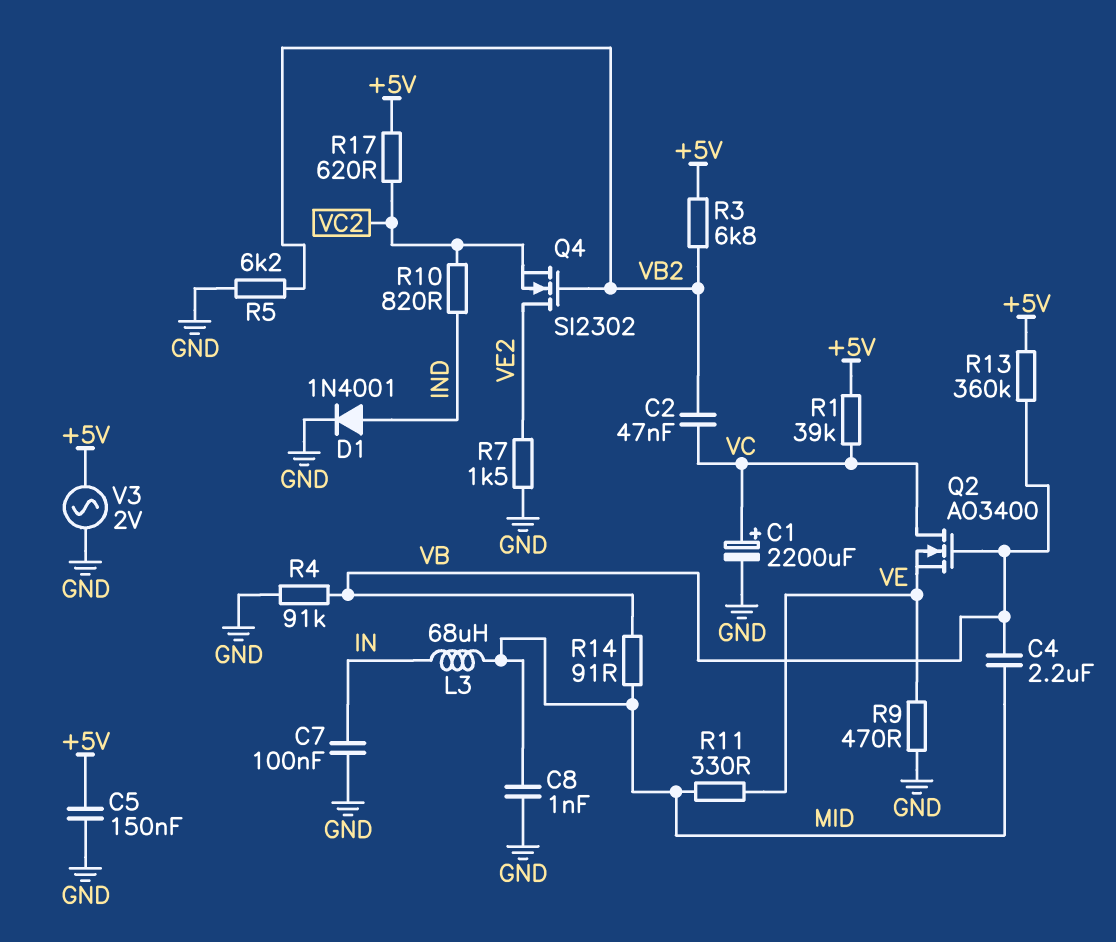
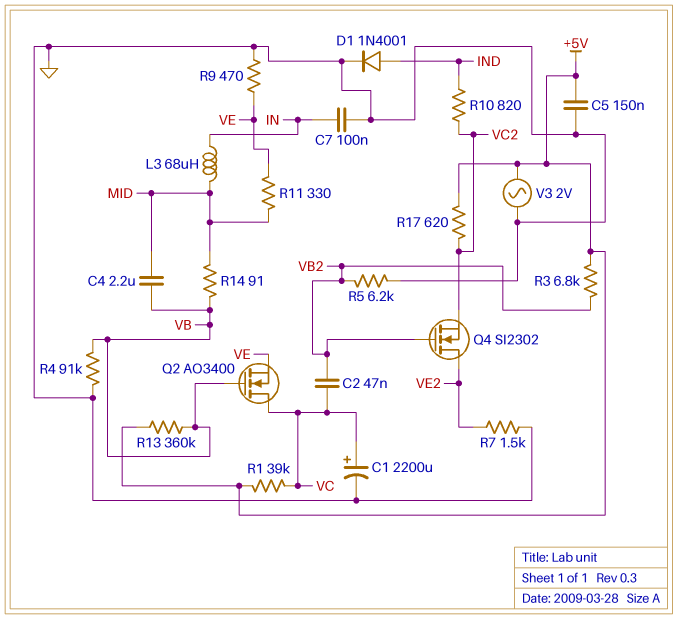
C8: 1nF (GND, MID) -> none

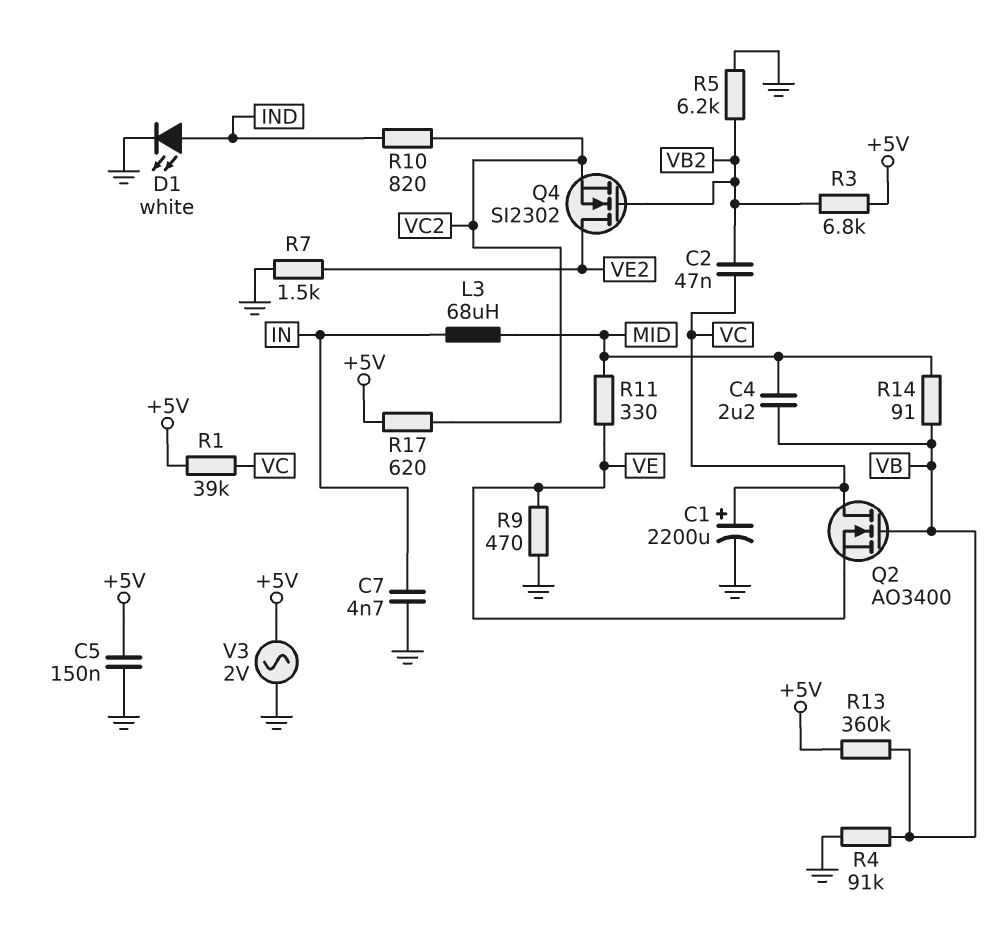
C7: 100nF (GND, IN) -> 4.7nF (GND, IN)
D1: diode 1N4001 (A IND, K GND) -> LED white (A IND, K GND)

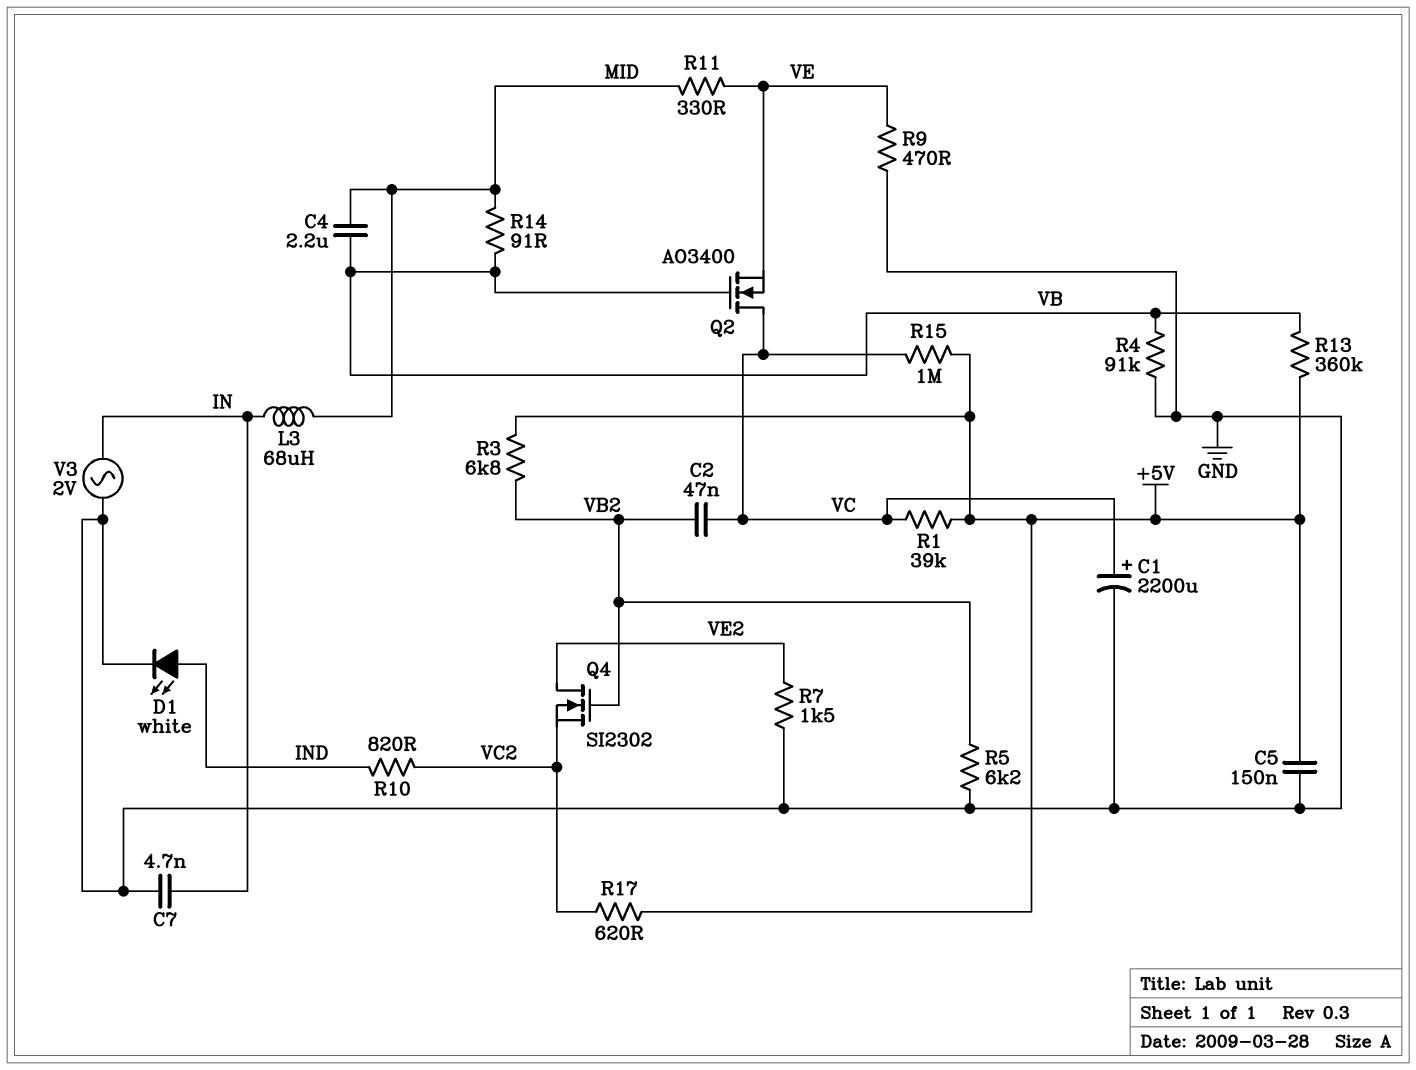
R15: none -> 1M (+5V, VC)
V3: AC 2V (+5V, GND) -> AC 2V (GND, IN)

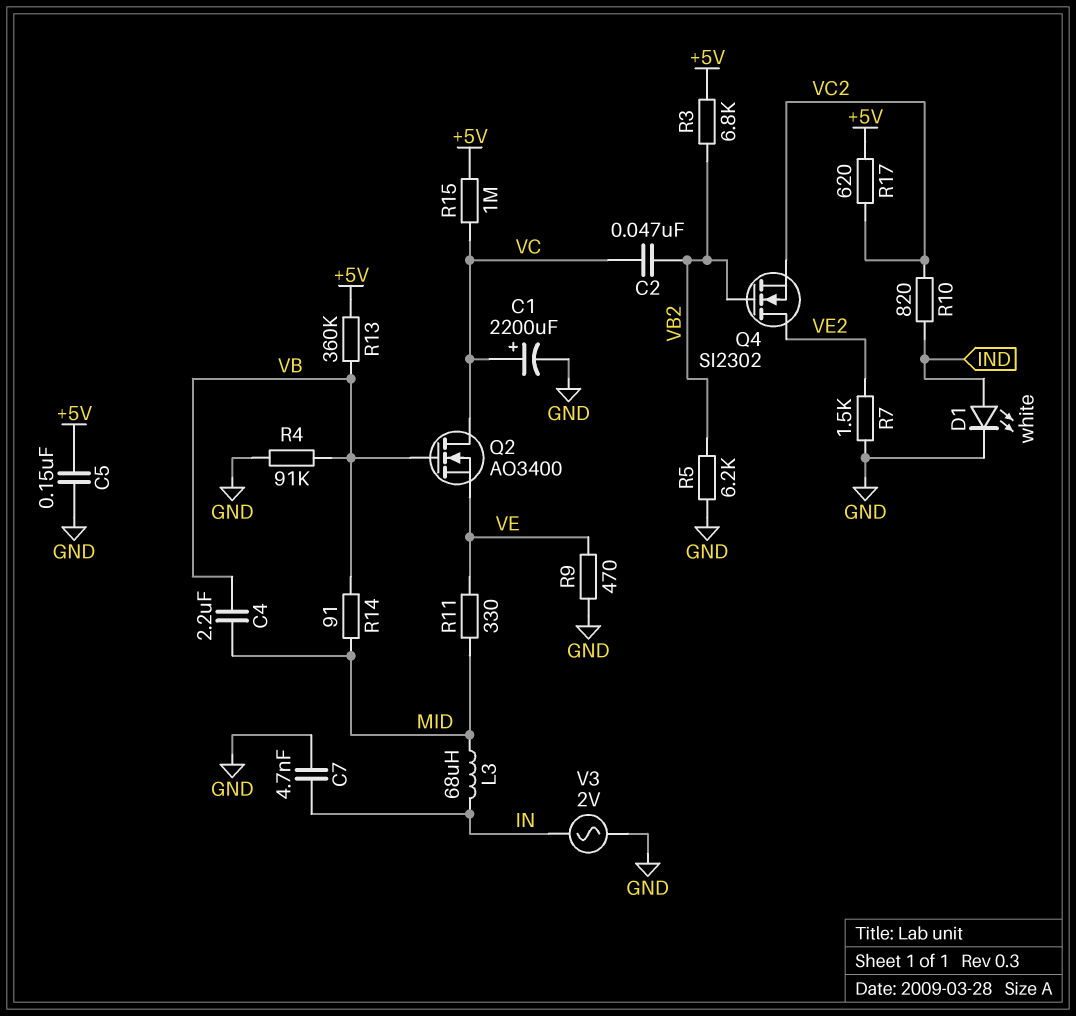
R1: 39k (+5V, VC) -> none

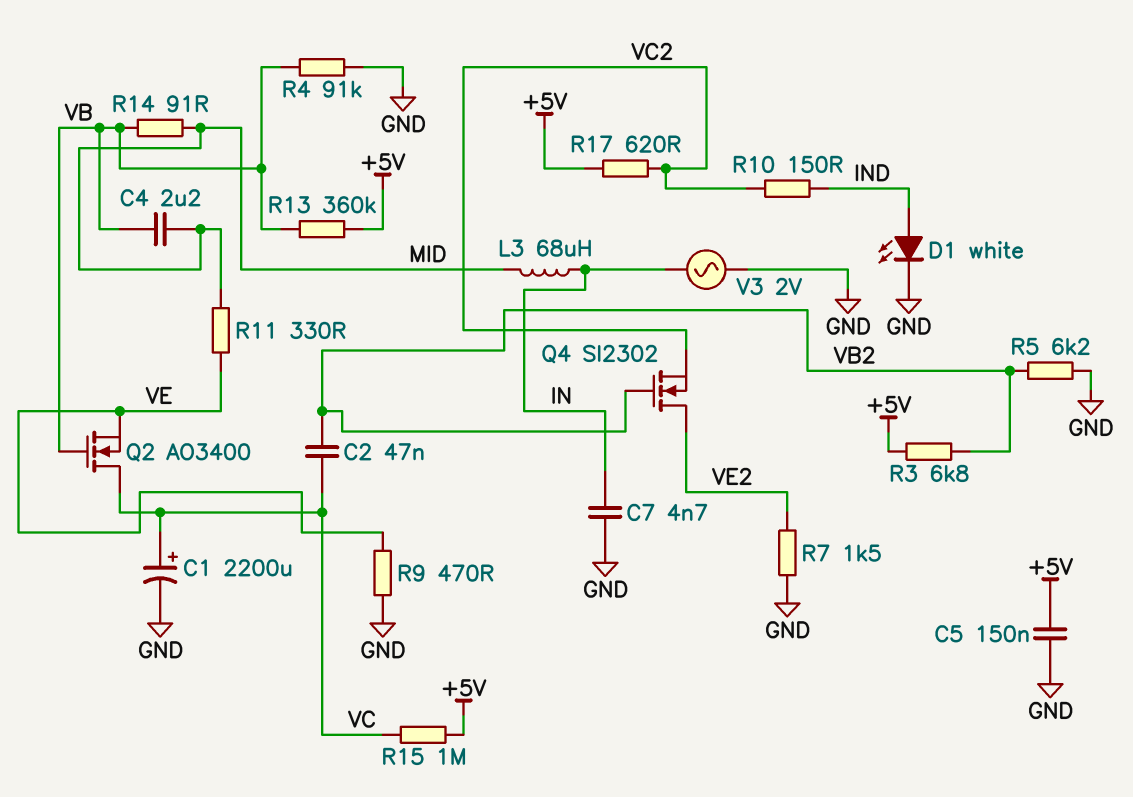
R10: 820 (IND, VC2) -> 150 (IND, VC2)

